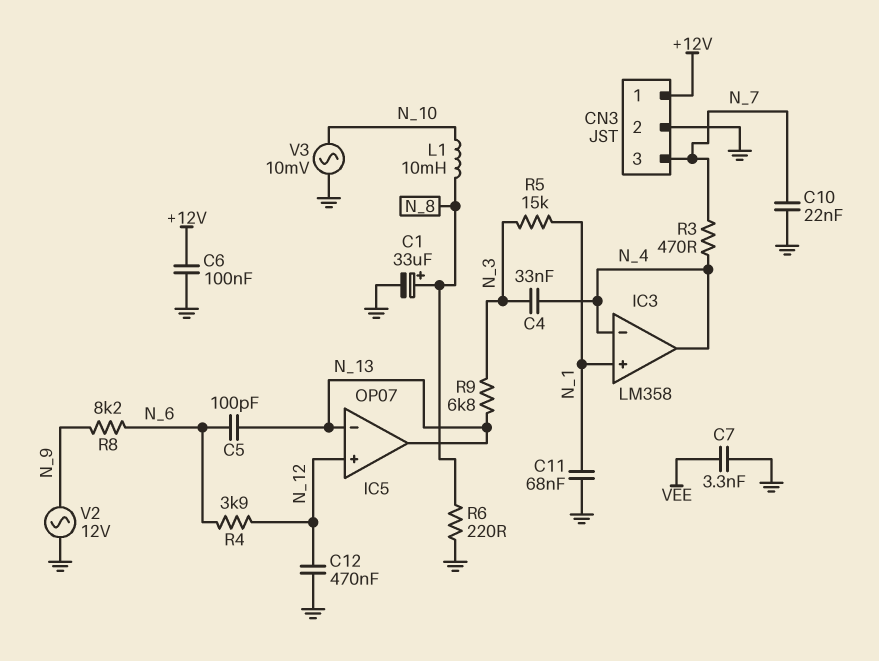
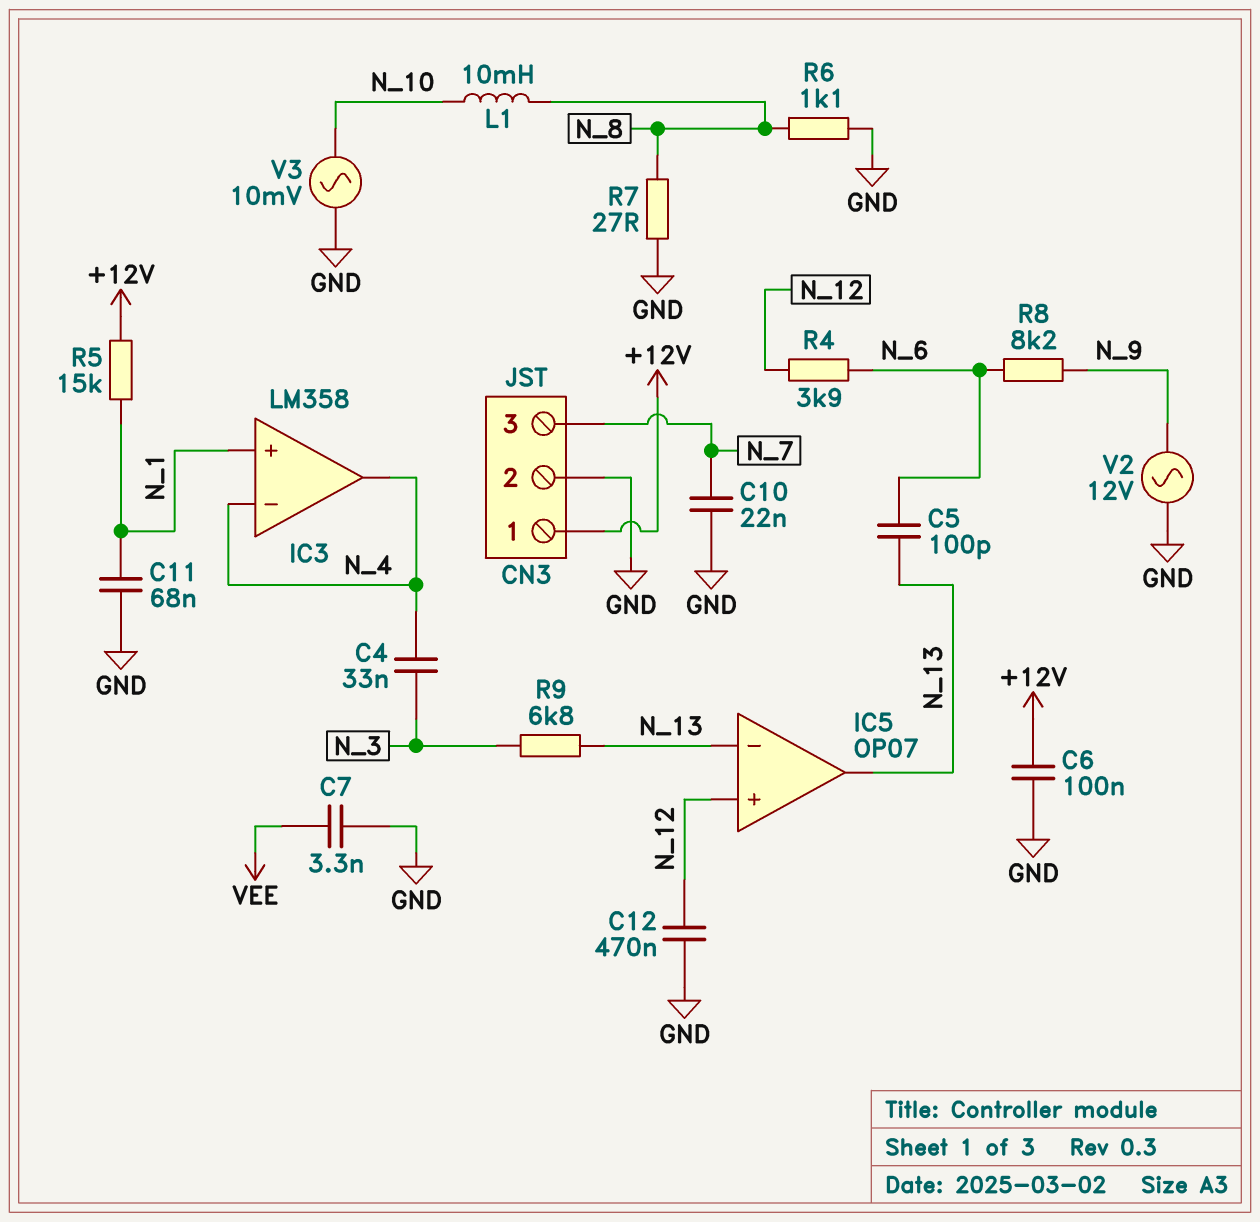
C1: 33uF (plus N_8, minus GND) -> none
R3: 470 (N_4, N_7) -> none
R5: 15k (N_1, N_3) -> 15k (+12V, N_1)
R6: 220 (GND, N_8) -> 1.1k (GND, N_8)
R7: none -> 27 (GND, N_8)

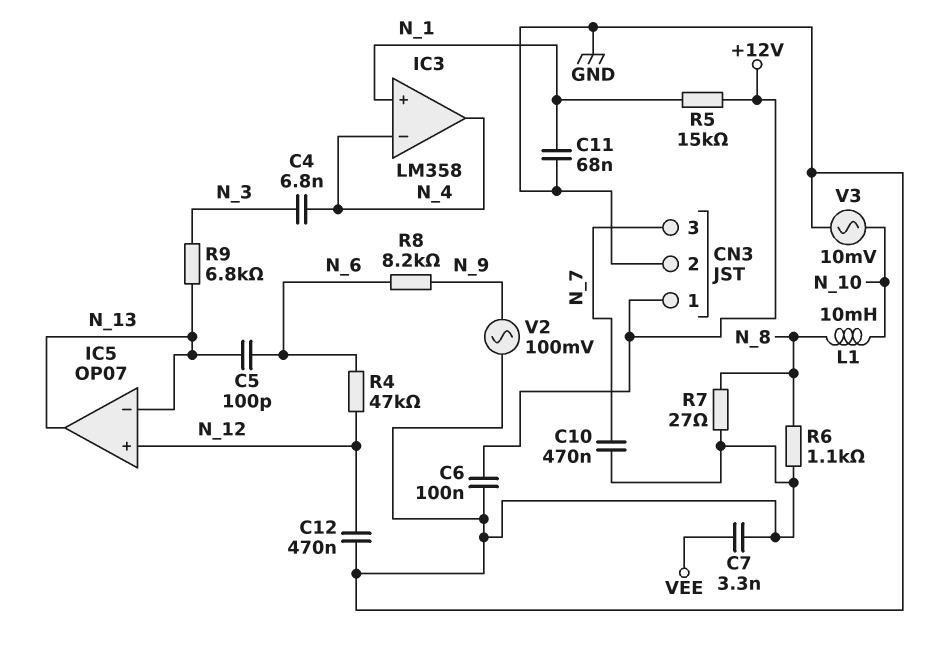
C4: 33nF (N_3, N_4) -> 6.8nF (N_3, N_4)
C10: 22nF (GND, N_7) -> 470nF (GND, N_7)
R4: 3.9k (N_6, N_12) -> 47k (N_6, N_12)
V2: AC 12V (GND, N_9) -> AC 100mV (GND, N_9)

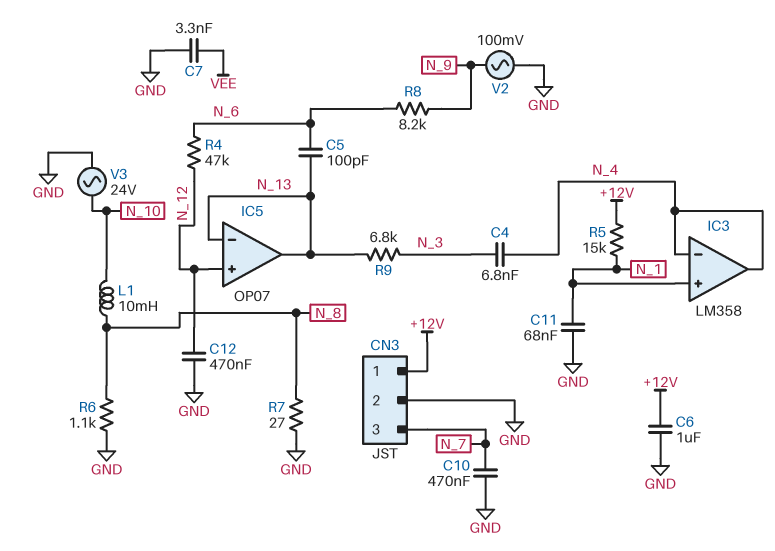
C6: 100nF (+12V, GND) -> 1uF (+12V, GND)
V3: AC 10mV (GND, N_10) -> AC 24V (GND, N_10)

